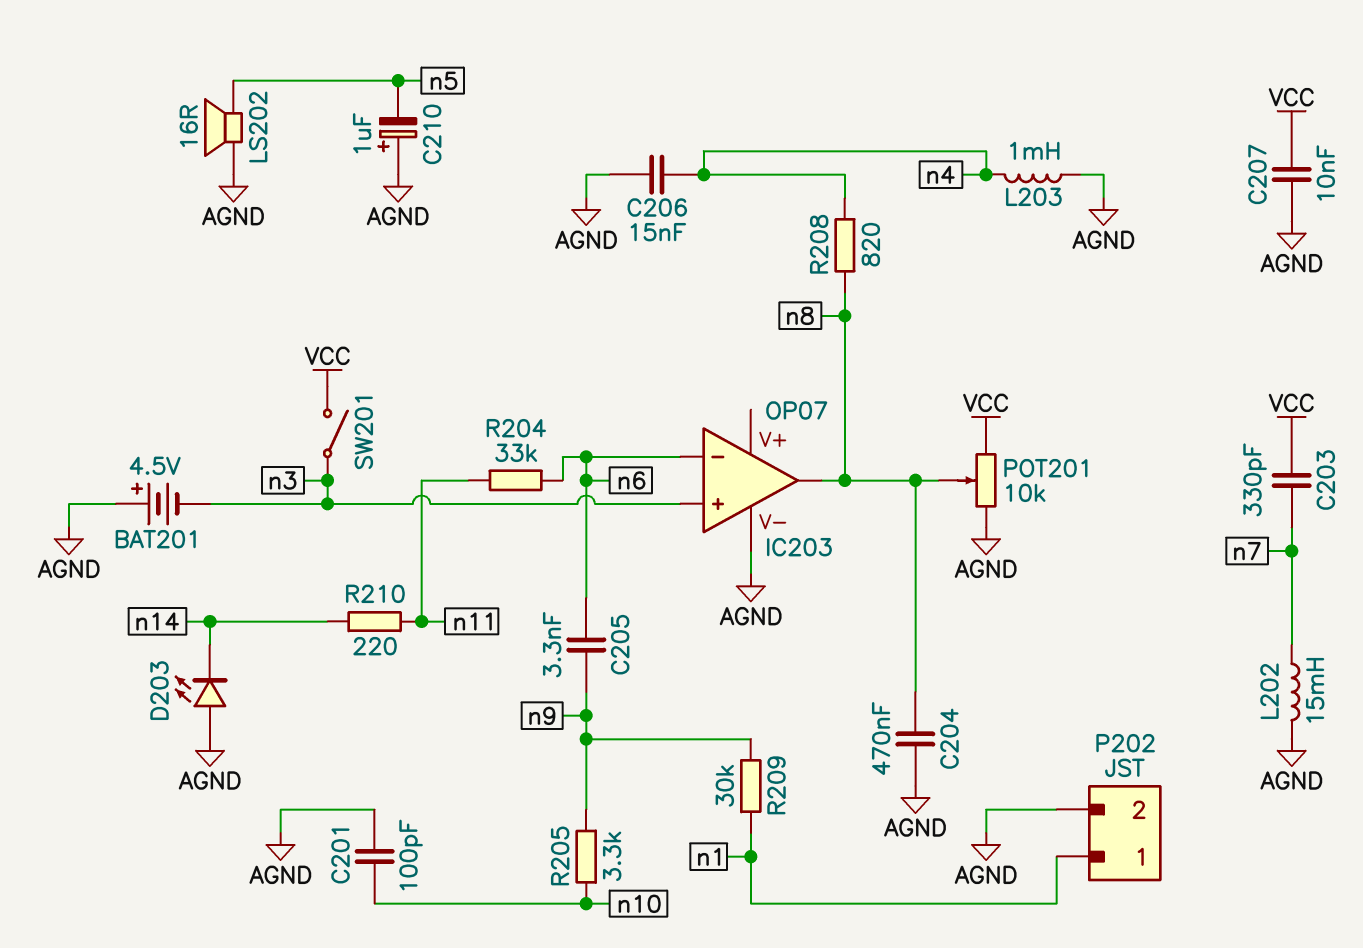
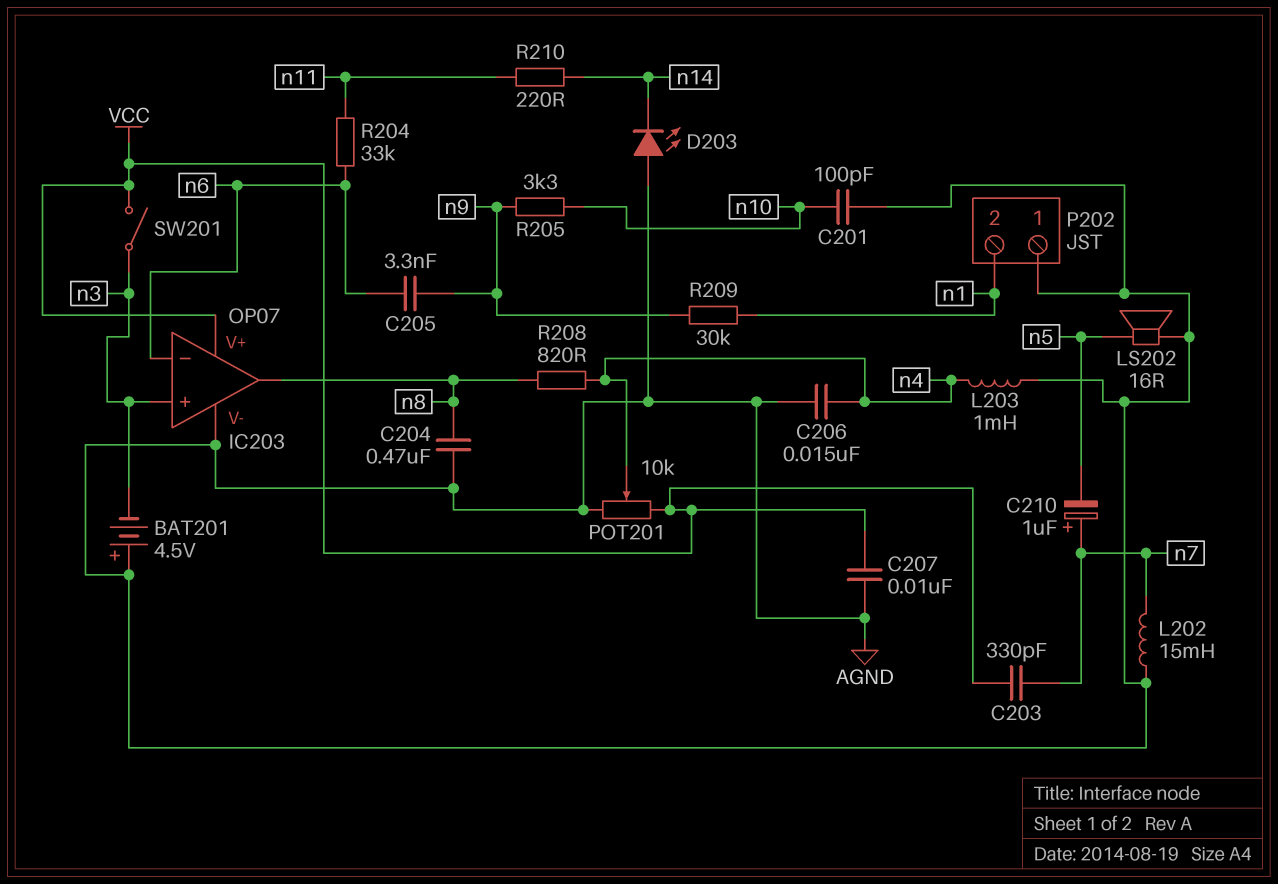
C210: 1uF (plus AGND, minus n5) -> 1uF (plus n7, minus n5)
IC203 pin V+: none -> VCC
P202 pin 1: n1 -> AGND
P202 pin 2: AGND -> n1
POT201: 10k (AGND, VCC, wiper n8) -> 10k (AGND, VCC, wiper n4)

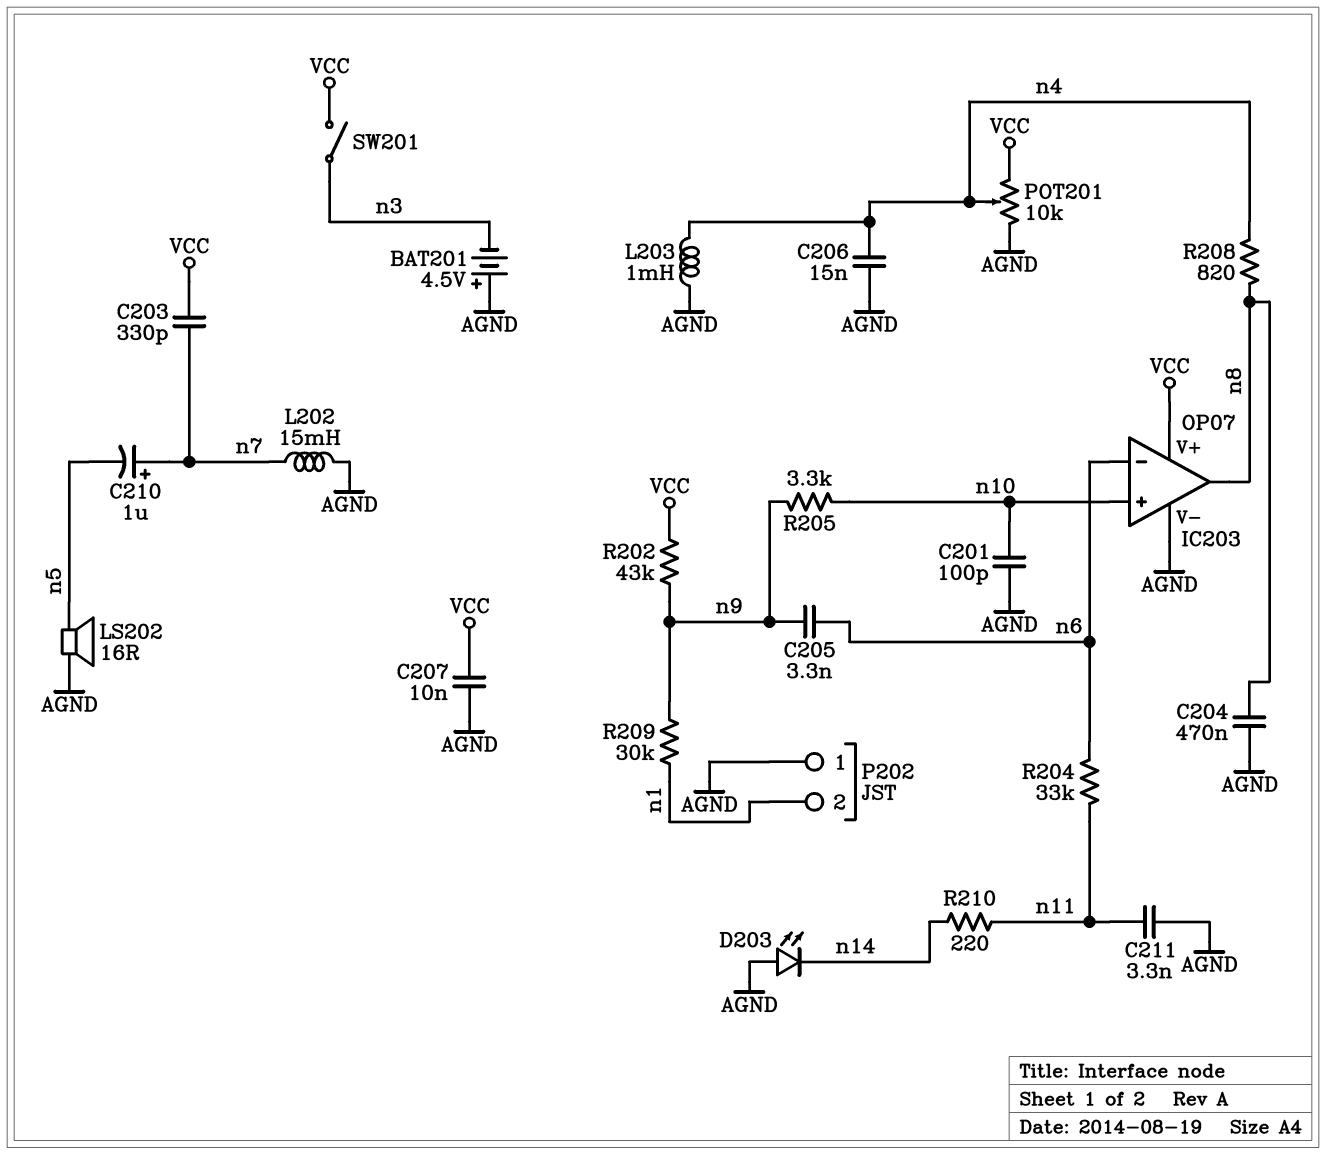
C211: none -> 3.3nF (AGND, n11)
IC203 pin in+: n3 -> n10
R202: none -> 43k (VCC, n9)

